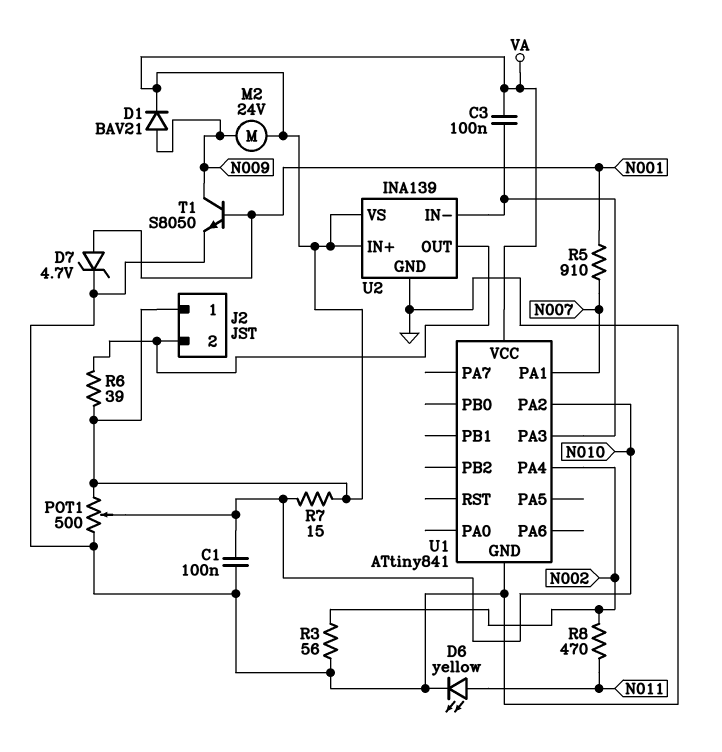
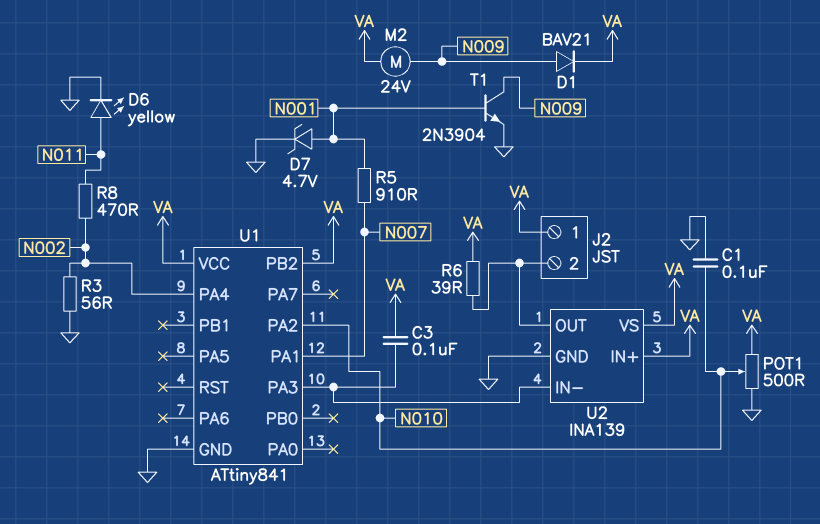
R7: 15 (N010, VA) -> none
T1: NPN S8050 (B N001, C N009, E GND) -> NPN 2N3904 (B N001, C N009, E GND)
U1 pin PB2: none -> VA

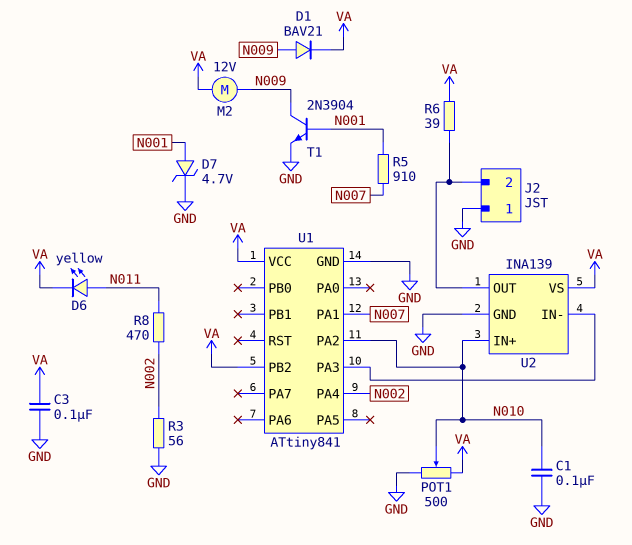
C3: 100nF (U1/PA3, VA) -> 100nF (GND, VA)
D6: LED yellow (A N011, K GND) -> LED yellow (A N011, K VA)
J2 pin 1: VA -> GND
M2: motor 24V (N009, VA) -> motor 12V (N009, VA)
U2 pin IN+: VA -> N010

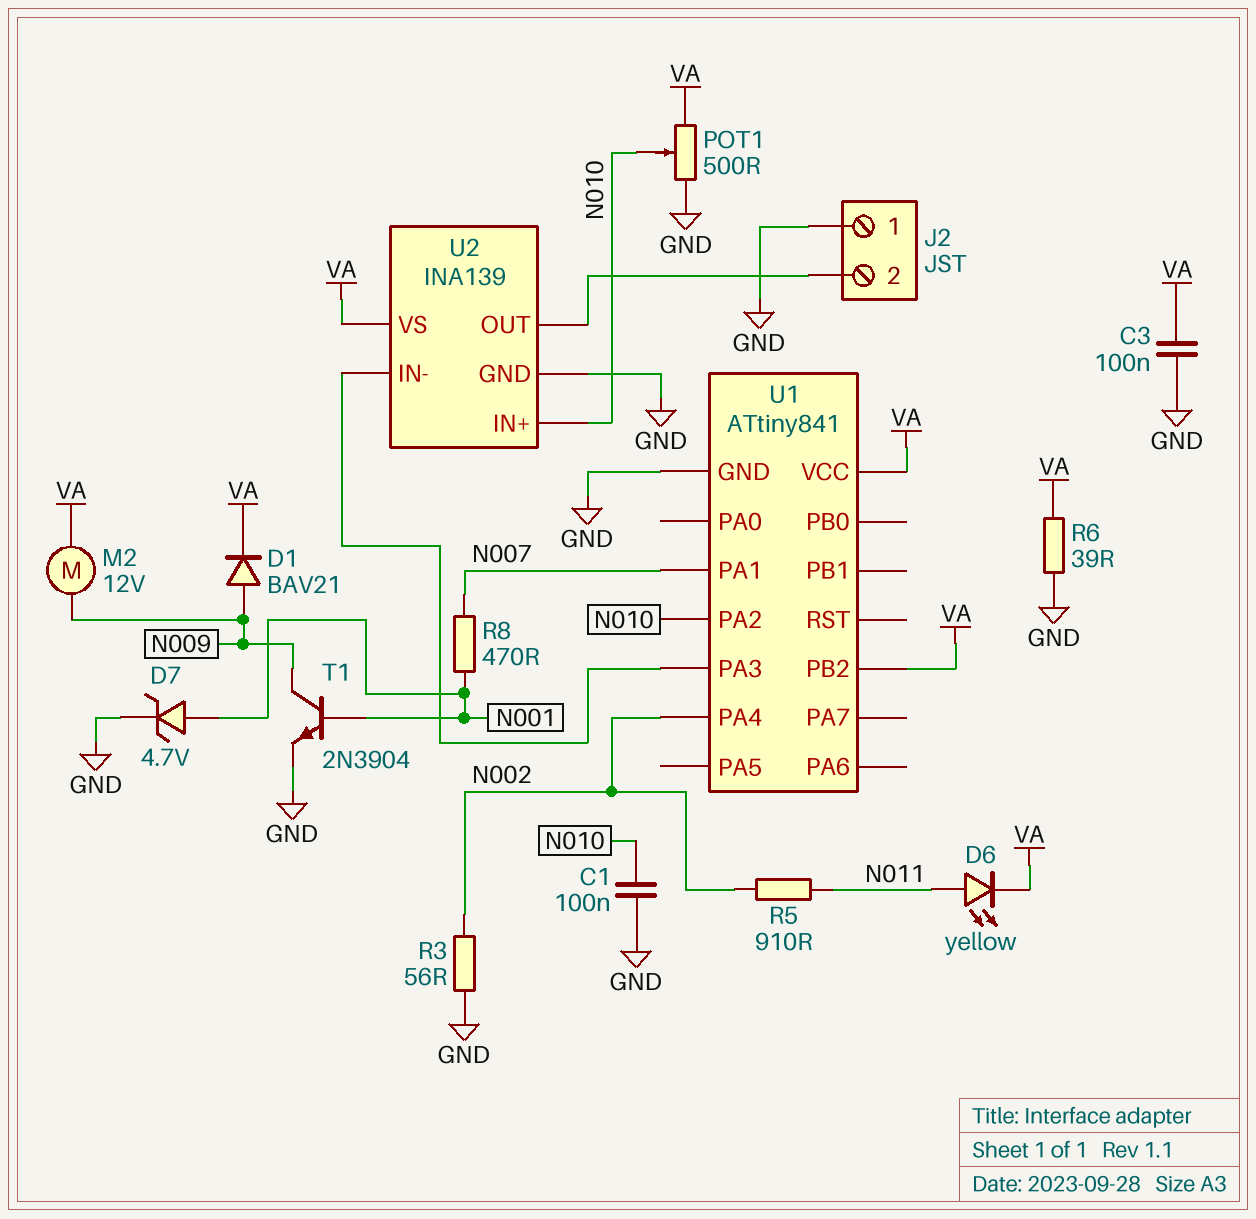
R5: 910 (N001, N007) -> 910 (N002, N011)
R6: 39 (J2/2, VA) -> 39 (GND, VA)
R8: 470 (N002, N011) -> 470 (N001, N007)

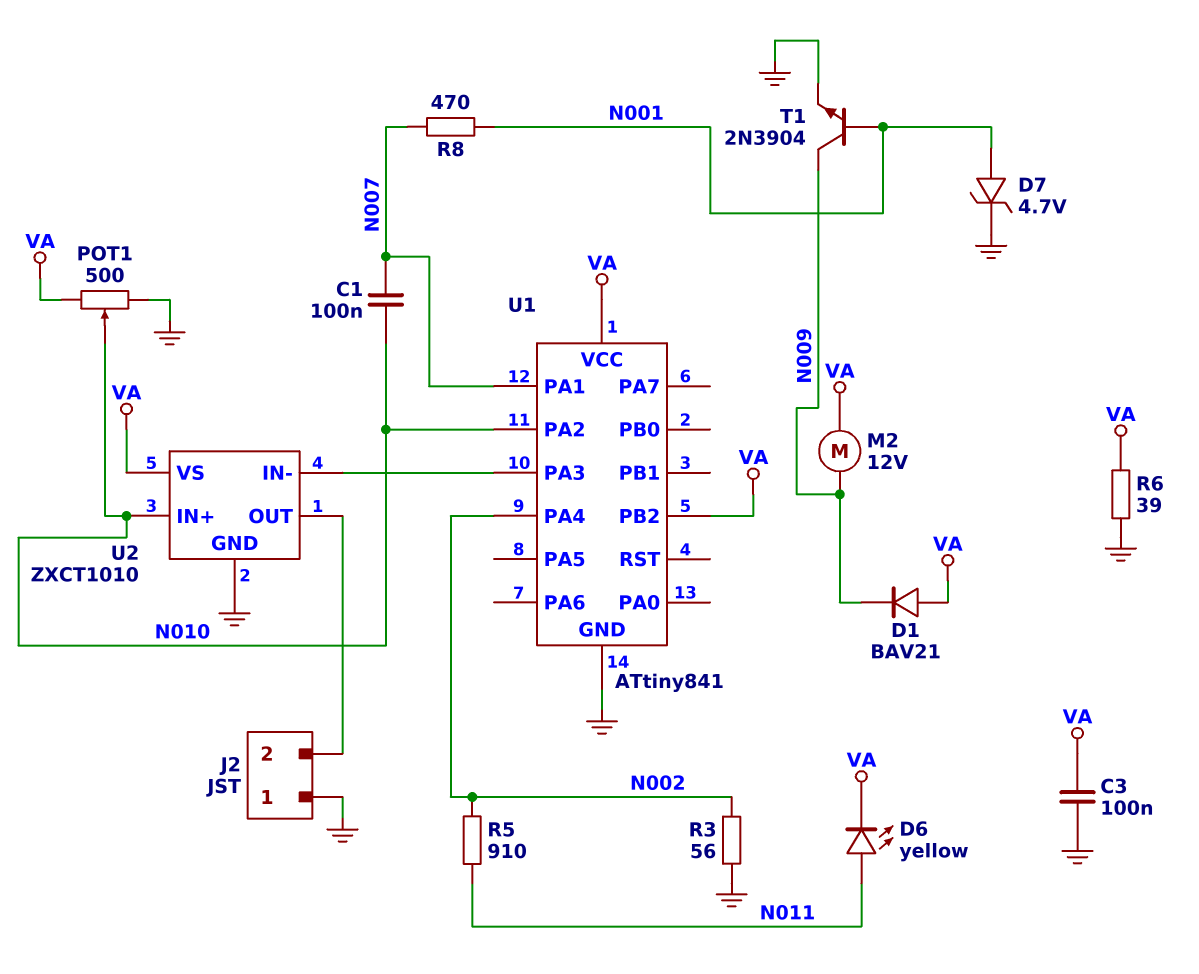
C1: 100nF (GND, N010) -> 100nF (N007, N010)
D1: diode BAV21 (A N009, K VA) -> diode BAV21 (A VA, K N009)
U2: INA139 -> ZXCT1010

